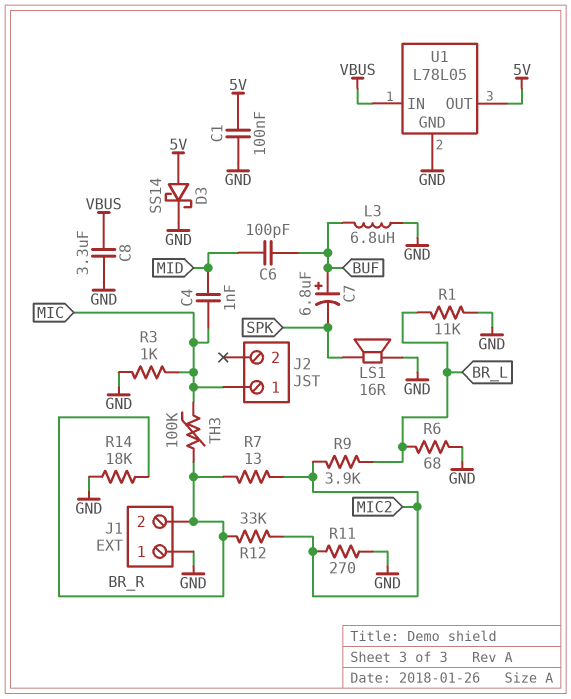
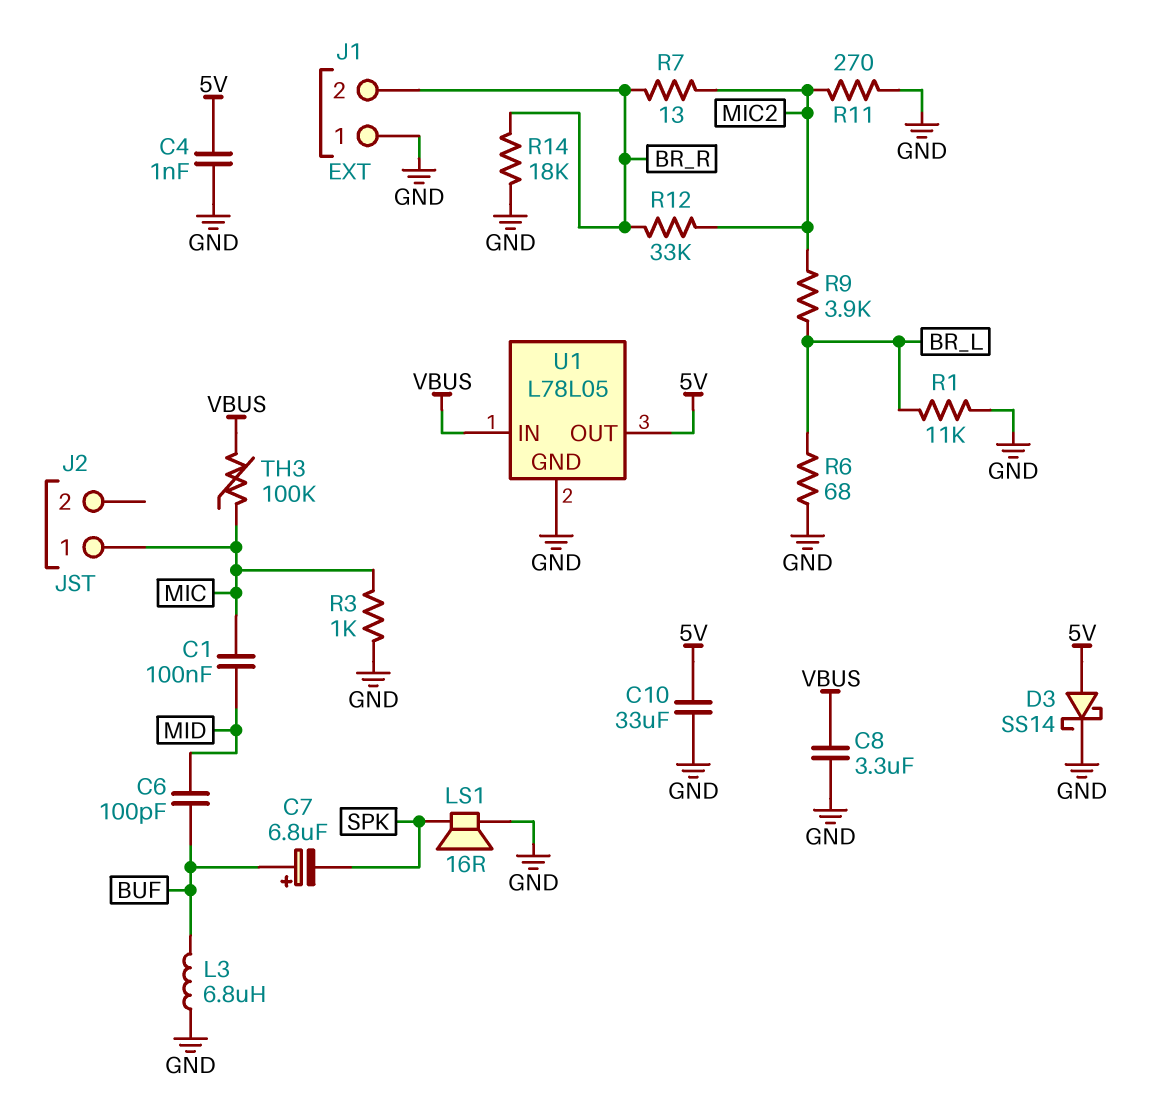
C1: 100nF (5V, GND) -> 100nF (MIC, MID)
C4: 1nF (MIC, MID) -> 1nF (5V, GND)
C10: none -> 33uF (5V, GND)
TH3: 100k (BR_R, MIC) -> 100k (MIC, VBUS)

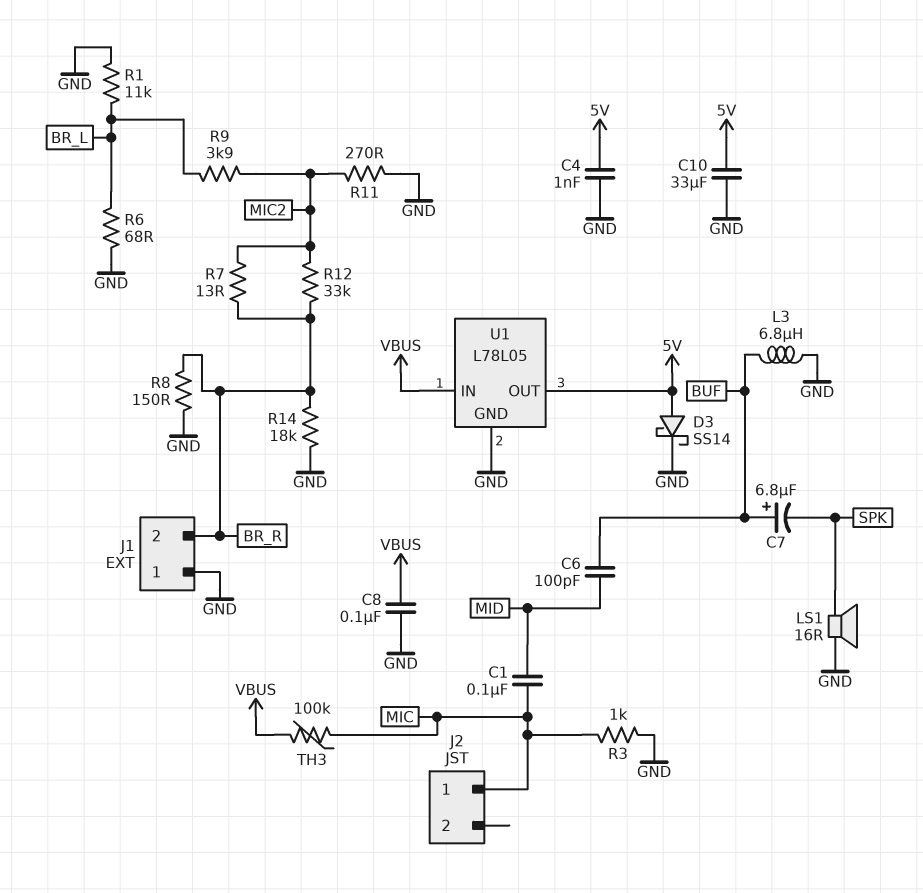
C8: 3.3uF (GND, VBUS) -> 100nF (GND, VBUS)
R8: none -> 150 (BR_R, GND)

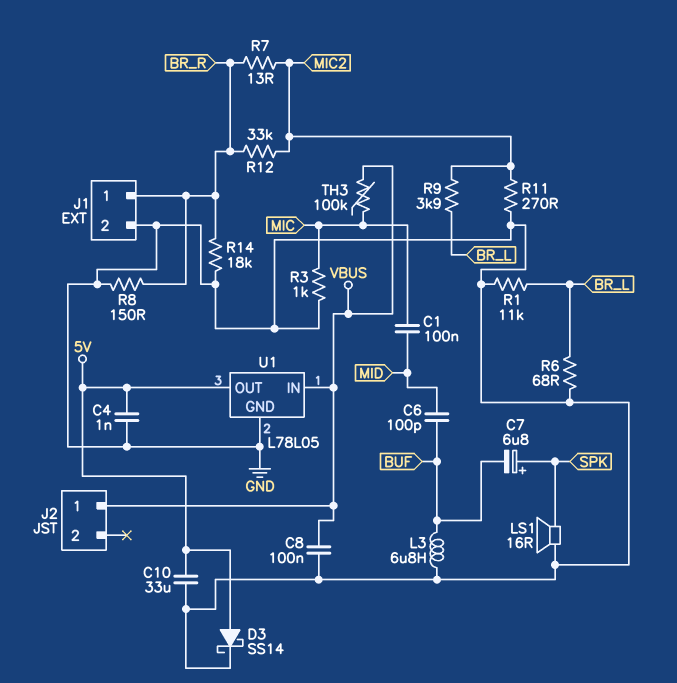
C7: 6.8uF (plus BUF, minus SPK) -> 6.8uF (plus SPK, minus BUF)
J1 pin 1: GND -> BR_R
J1 pin 2: BR_R -> GND
J2 pin 1: MIC -> VBUS

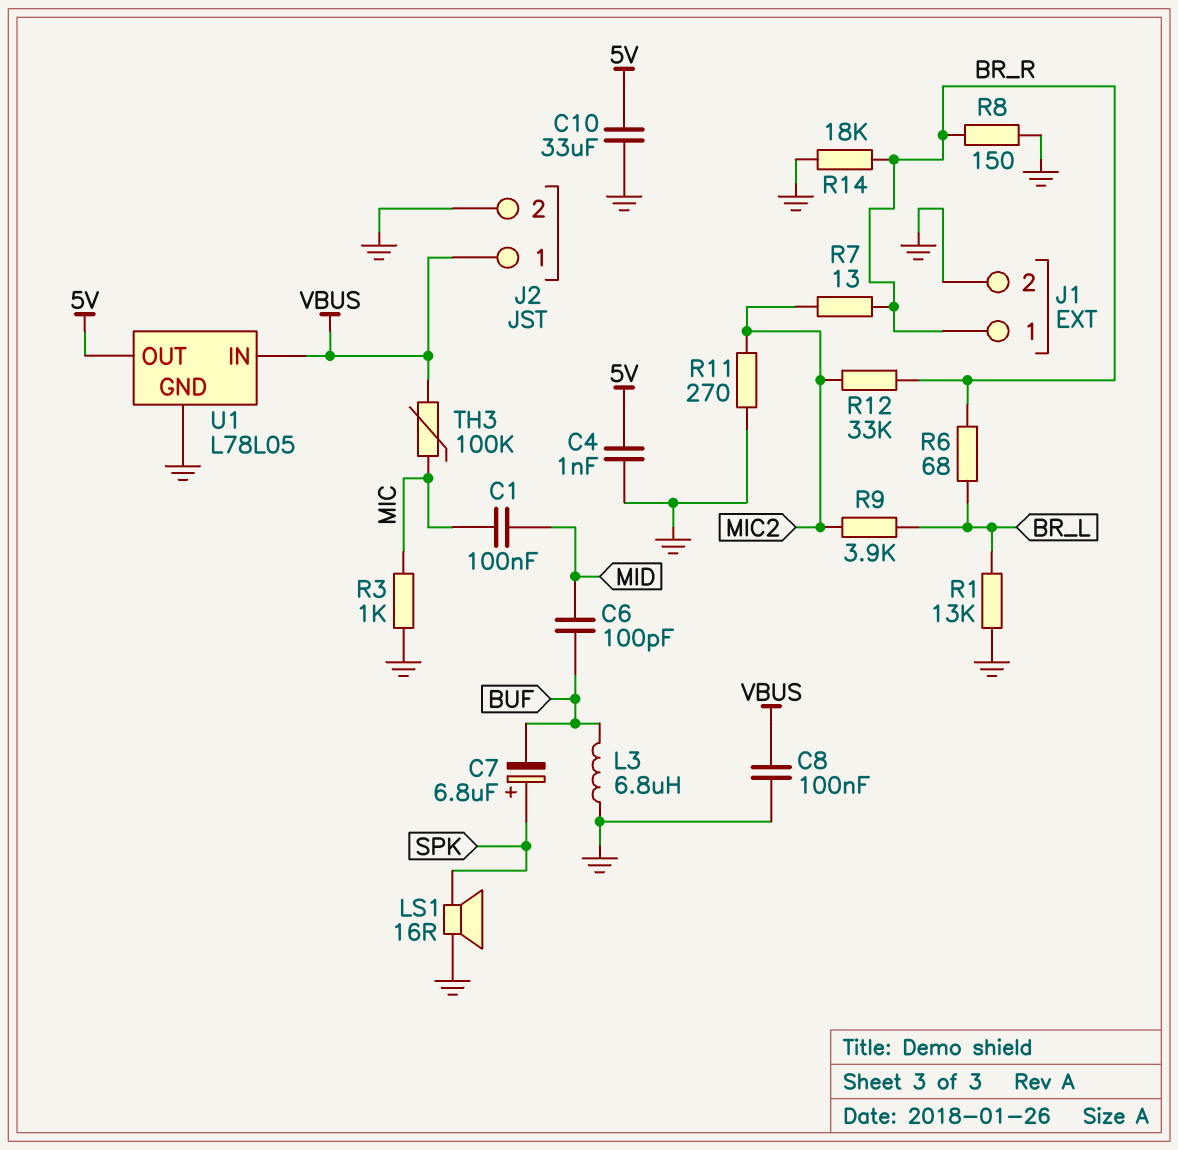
D3: schottky SS14 (A 5V, K GND) -> none
J2 pin 2: none -> GND
R1: 11k (BR_L, GND) -> 13k (BR_L, GND)
R6: 68 (BR_L, GND) -> 68 (BR_L, BR_R)

